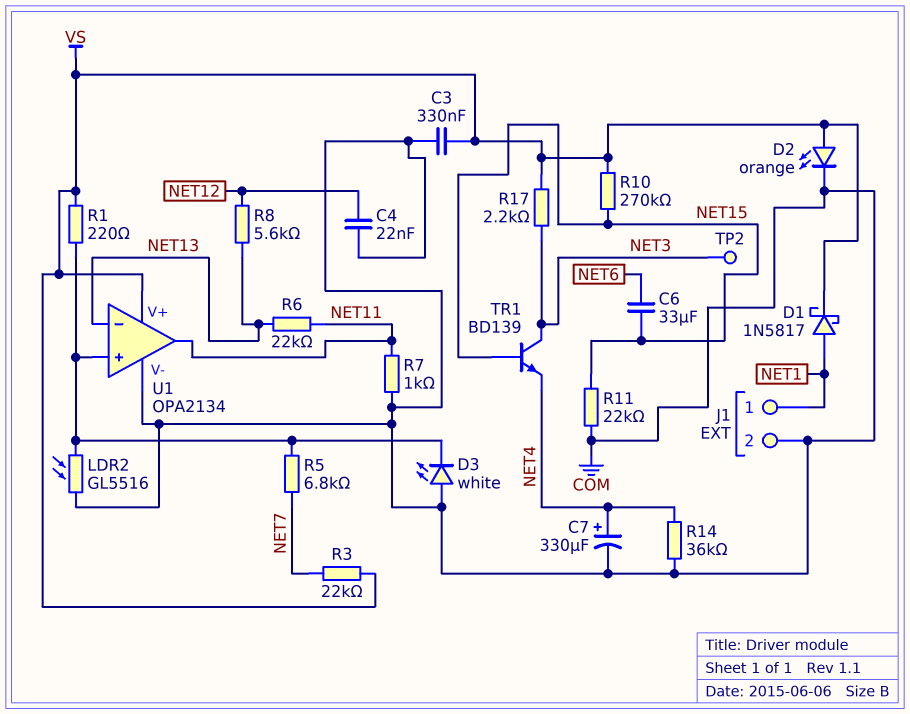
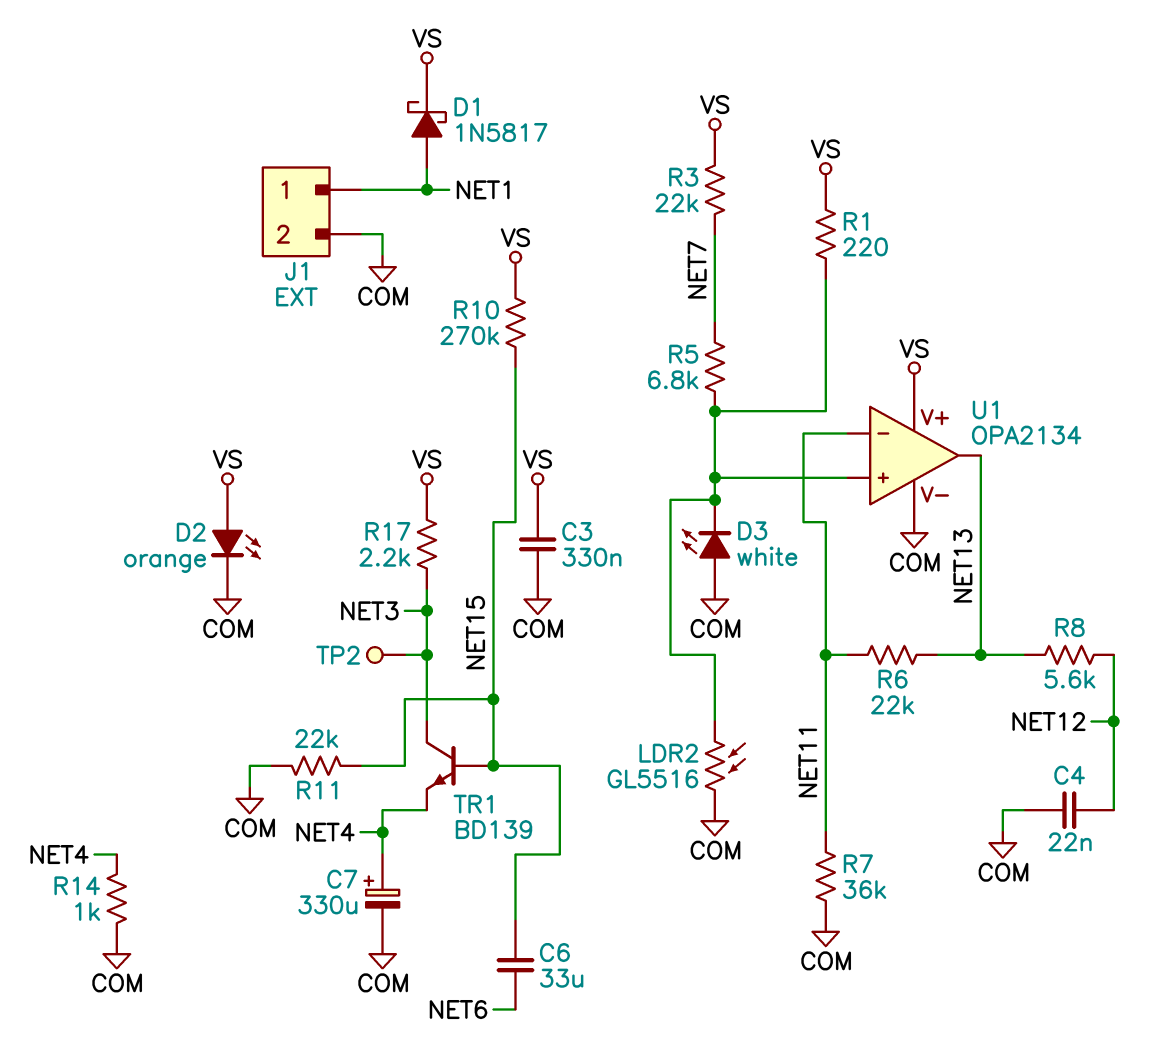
R7: 1k (COM, NET11) -> 36k (COM, NET11)
R14: 36k (COM, NET4) -> 1k (COM, NET4)
U1 pin in-: NET13 -> NET11
U1 pin out: NET11 -> NET13

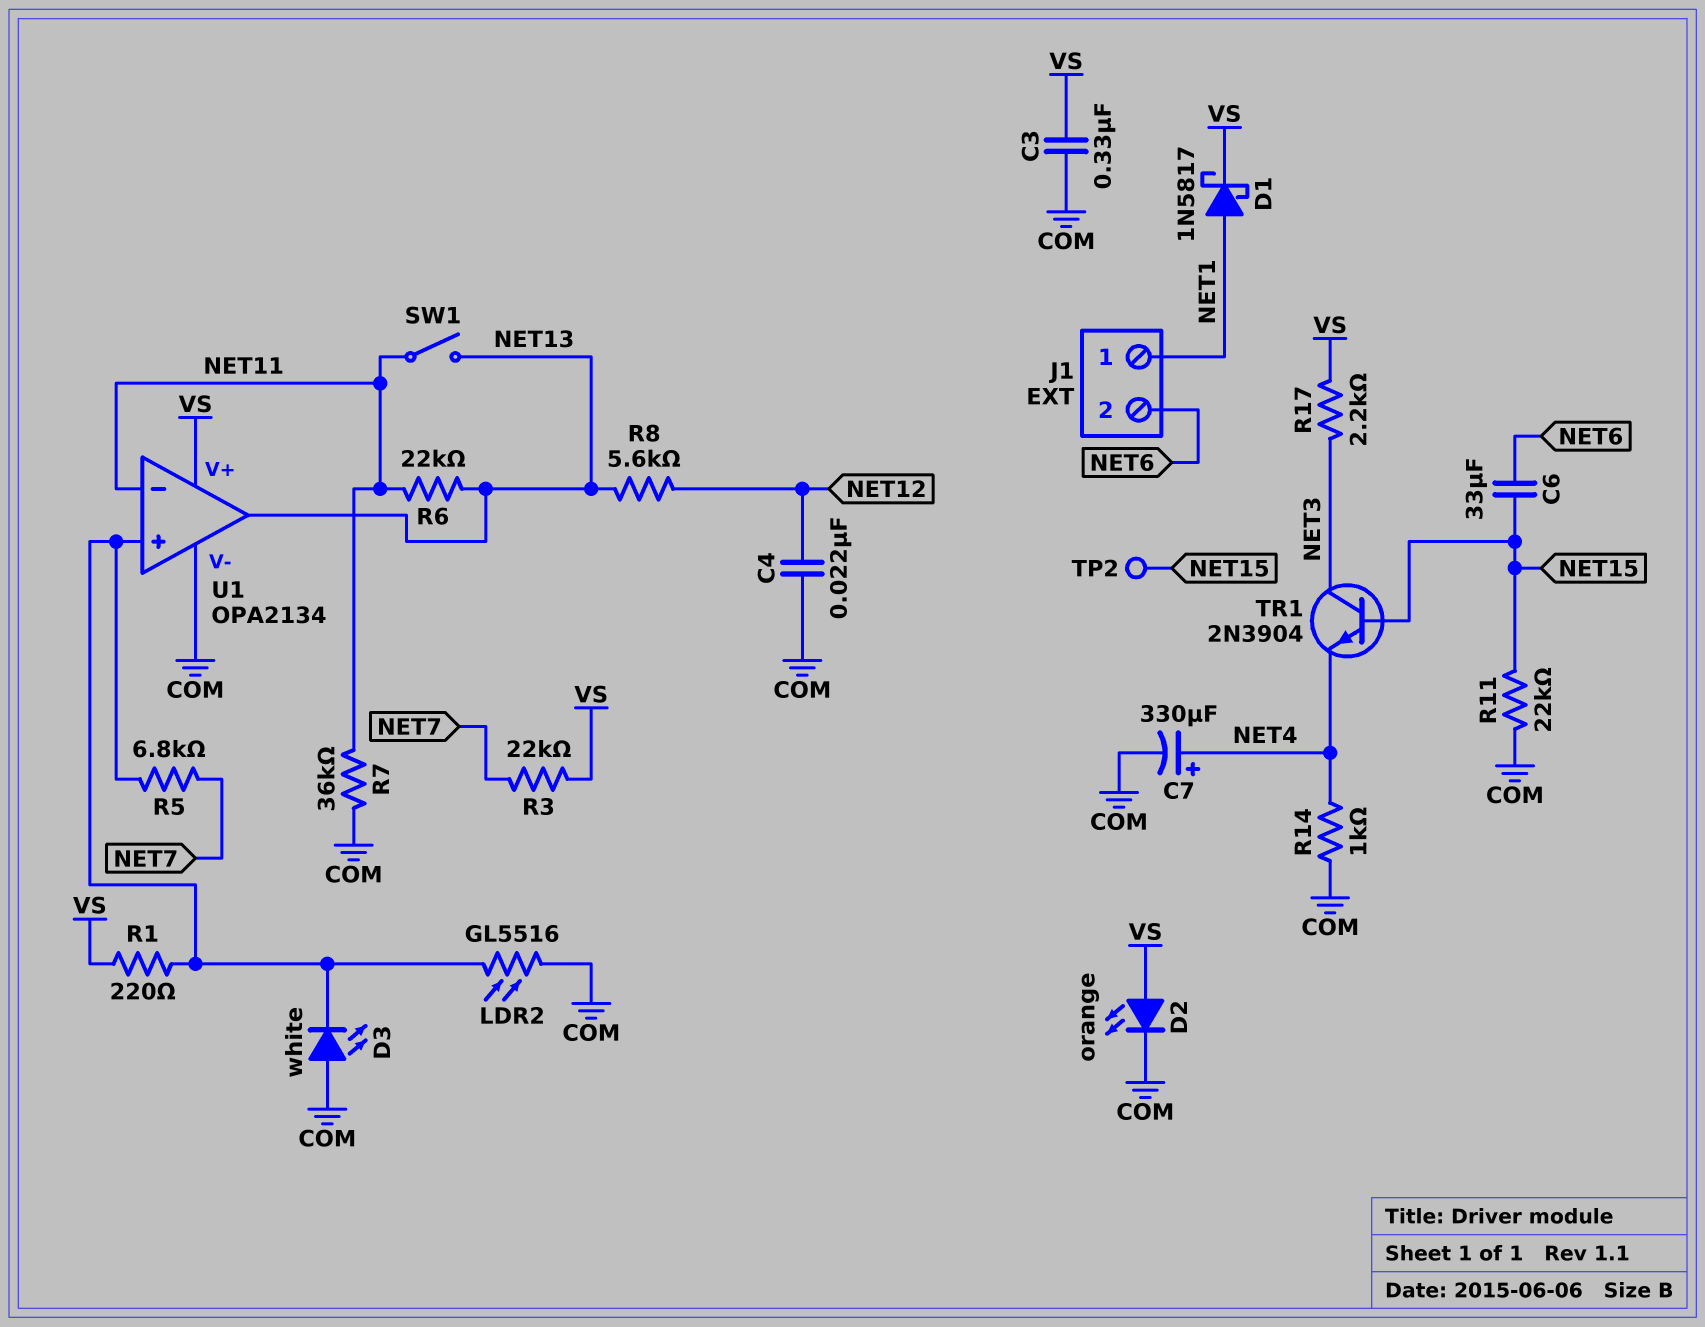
J1 pin 2: COM -> NET6
R10: 270k (NET15, VS) -> none
SW1: none -> switch (NET11, NET13)
TP2: test point (NET3) -> test point (NET15)
TR1: NPN BD139 (B NET15, C NET3, E NET4) -> NPN 2N3904 (B NET15, C NET3, E NET4)

